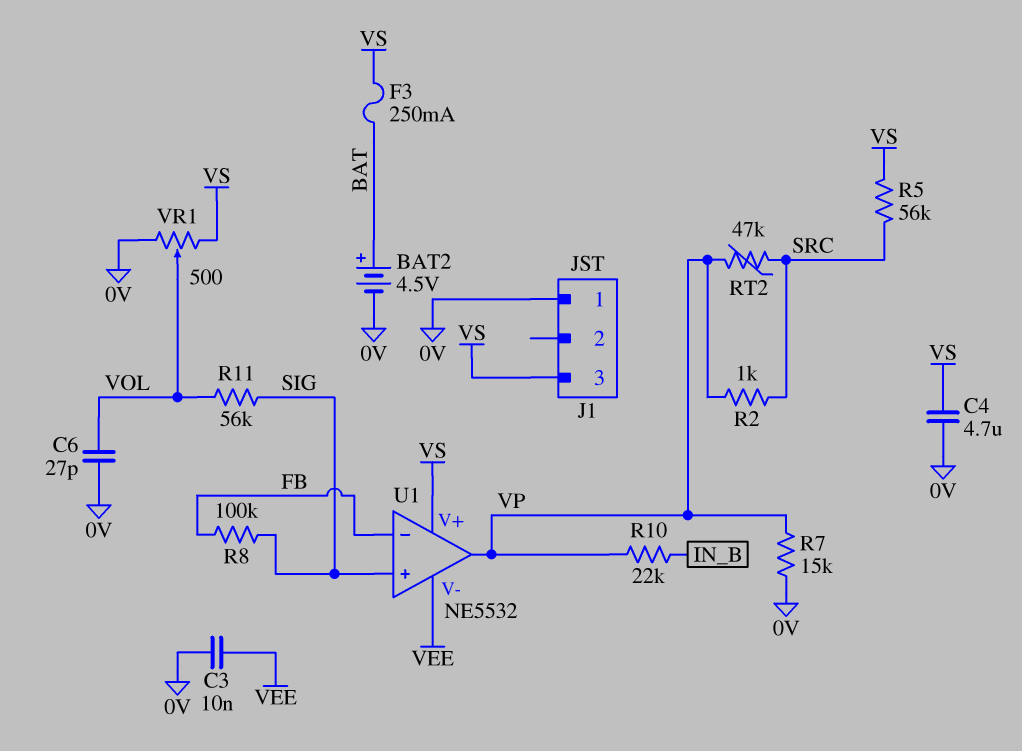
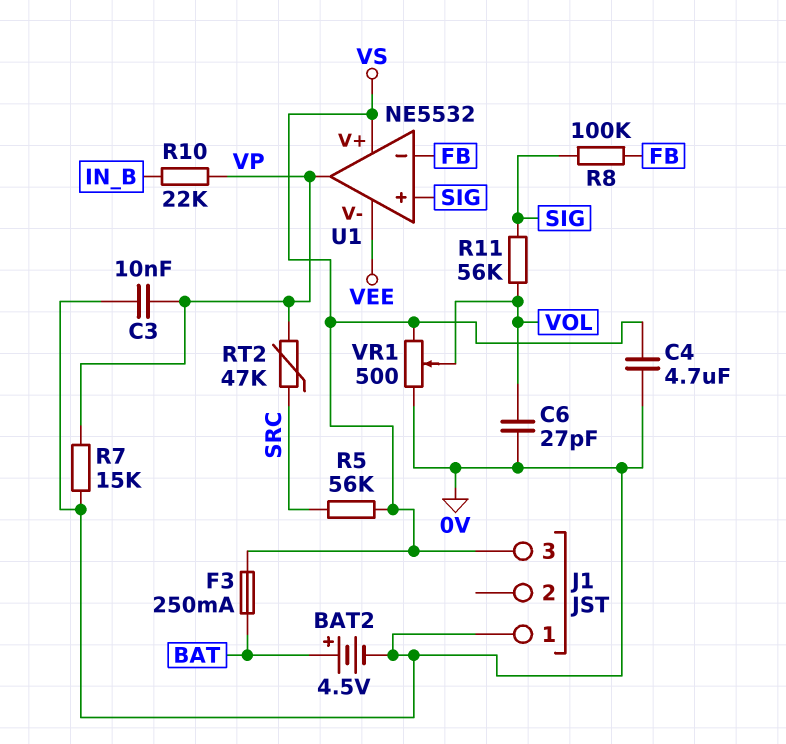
C3: 10nF (0V, VEE) -> 10nF (0V, VP)
R2: 1k (SRC, VP) -> none

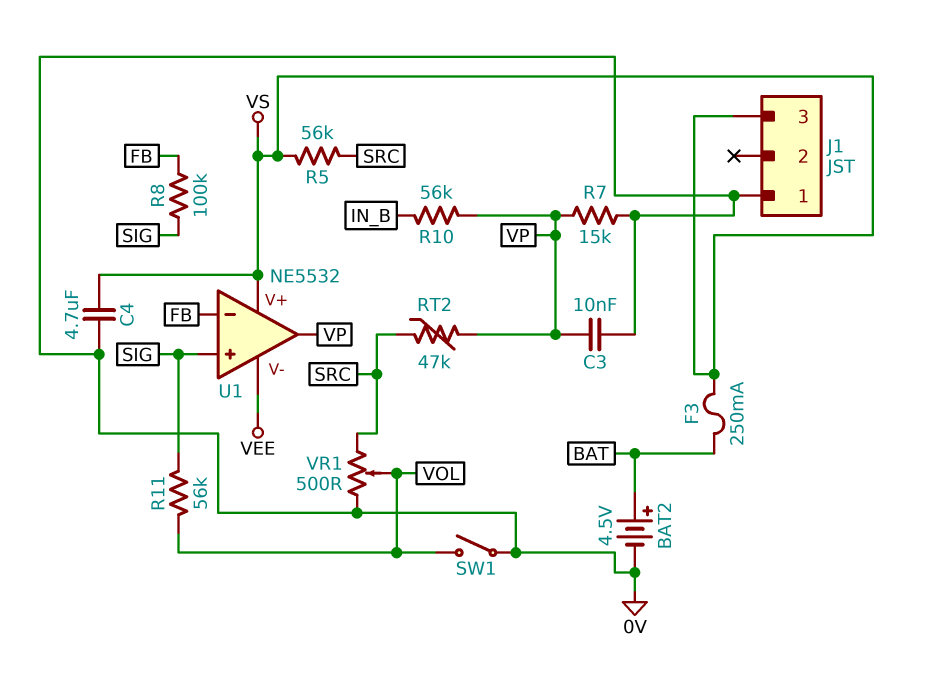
C6: 27pF (0V, VOL) -> none
R10: 22k (IN_B, VP) -> 56k (IN_B, VP)
SW1: none -> switch (0V, VOL)
VR1: 500 (0V, VS, wiper VOL) -> 500 (0V, SRC, wiper VOL)

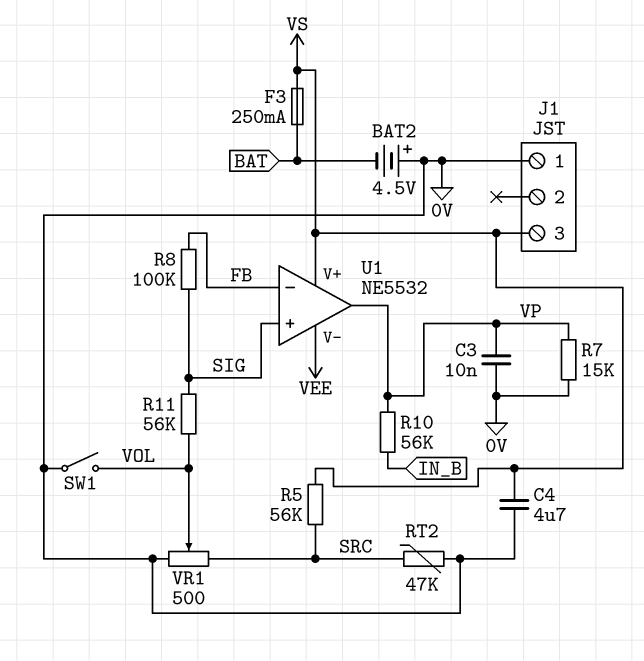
BAT2: 4.5V (plus BAT, minus 0V) -> 4.5V (plus 0V, minus BAT)
RT2: 47k (SRC, VP) -> 47k (0V, SRC)

